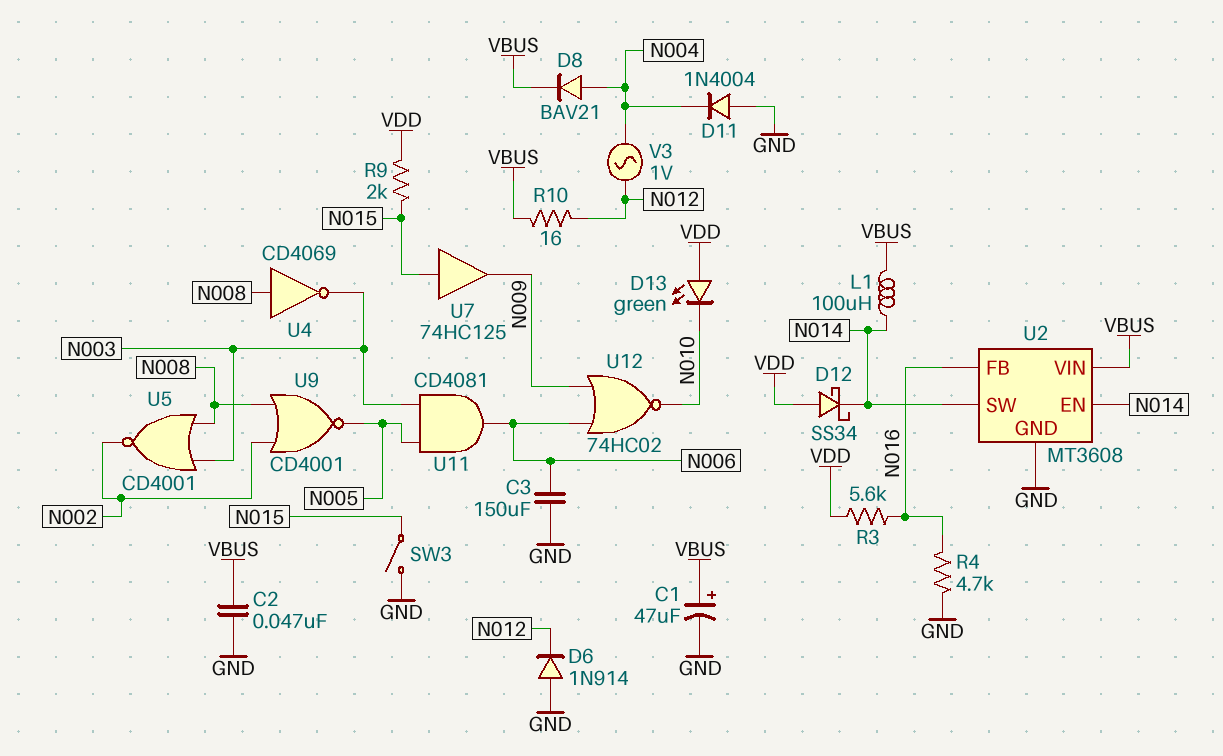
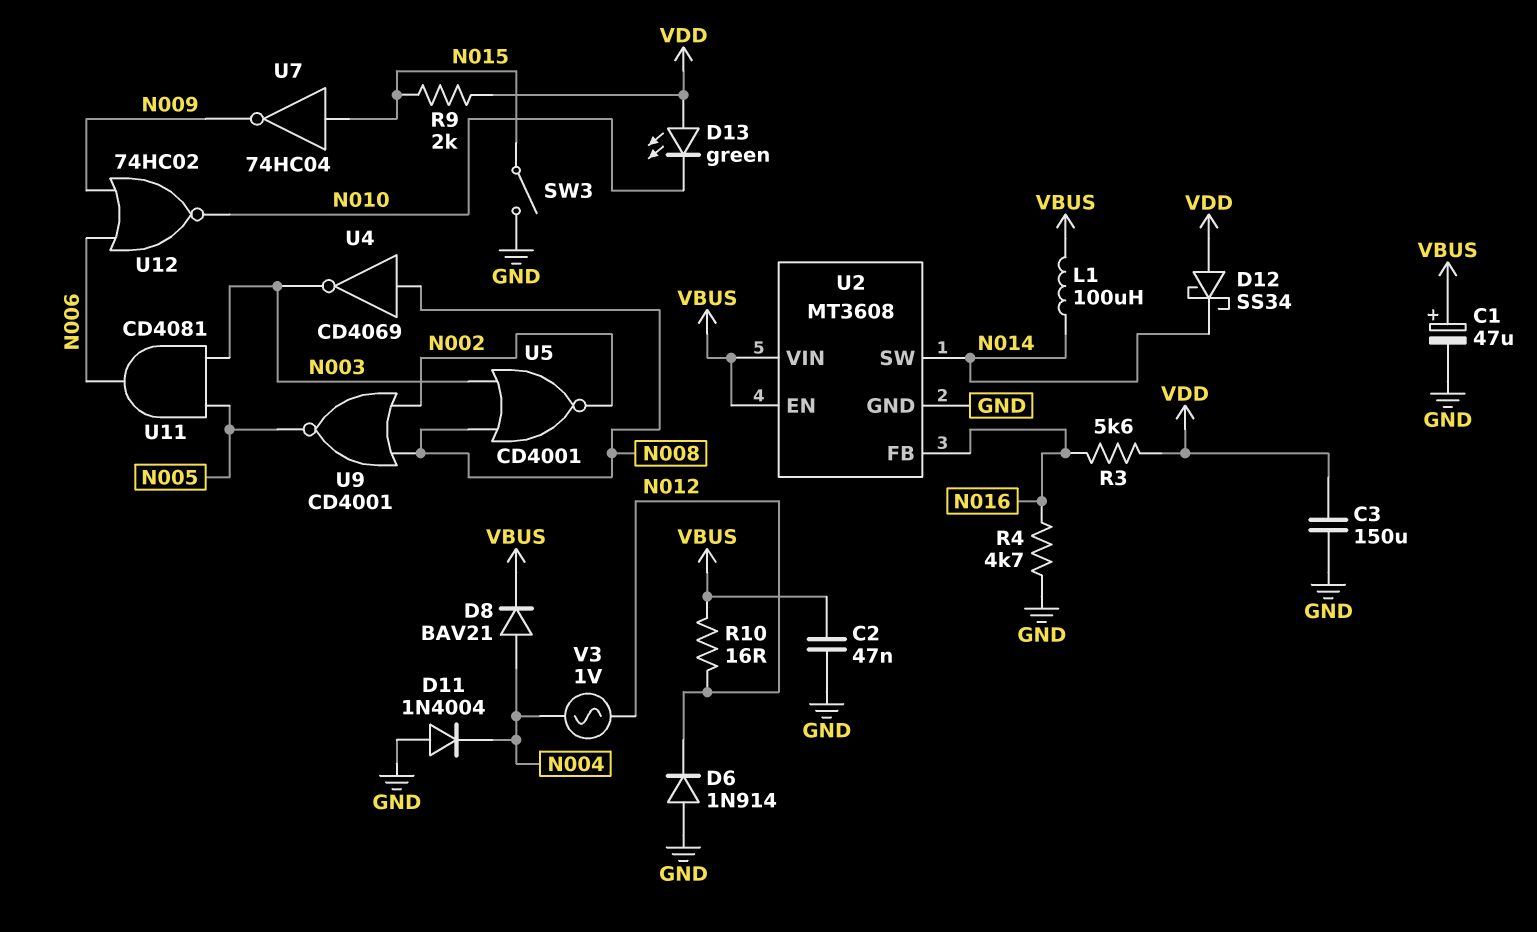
C3: 150uF (GND, N006) -> 150uF (GND, VDD)
U2 pin EN: N014 -> VBUS
U7: buffer 74HC125 (in N015, out N009) -> NOT 74HC04 (in N015, out N009)

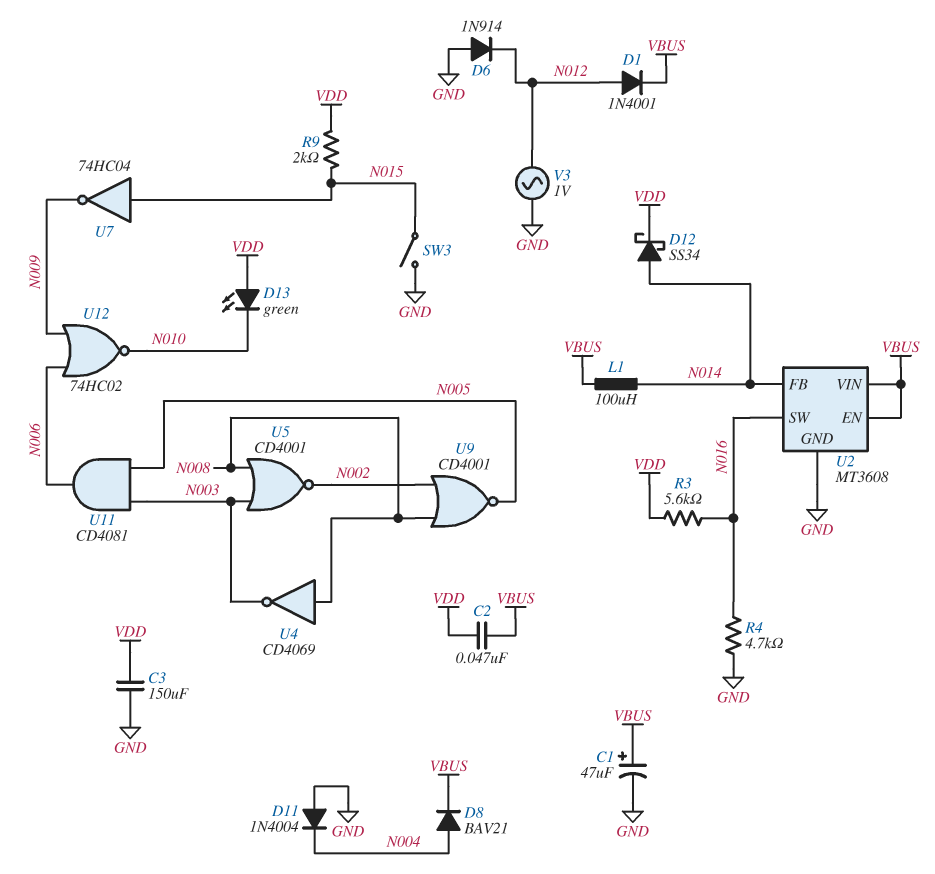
C2: 47nF (GND, VBUS) -> 47nF (VBUS, VDD)
D1: none -> diode 1N4001 (A N012, K VBUS)
D12: schottky SS34 (A VDD, K N014) -> schottky SS34 (A N014, K VDD)
R10: 16 (N012, VBUS) -> none
U2 pin FB: N016 -> N014
U2 pin SW: N014 -> N016
V3: AC 1V (N004, N012) -> AC 1V (GND, N012)

